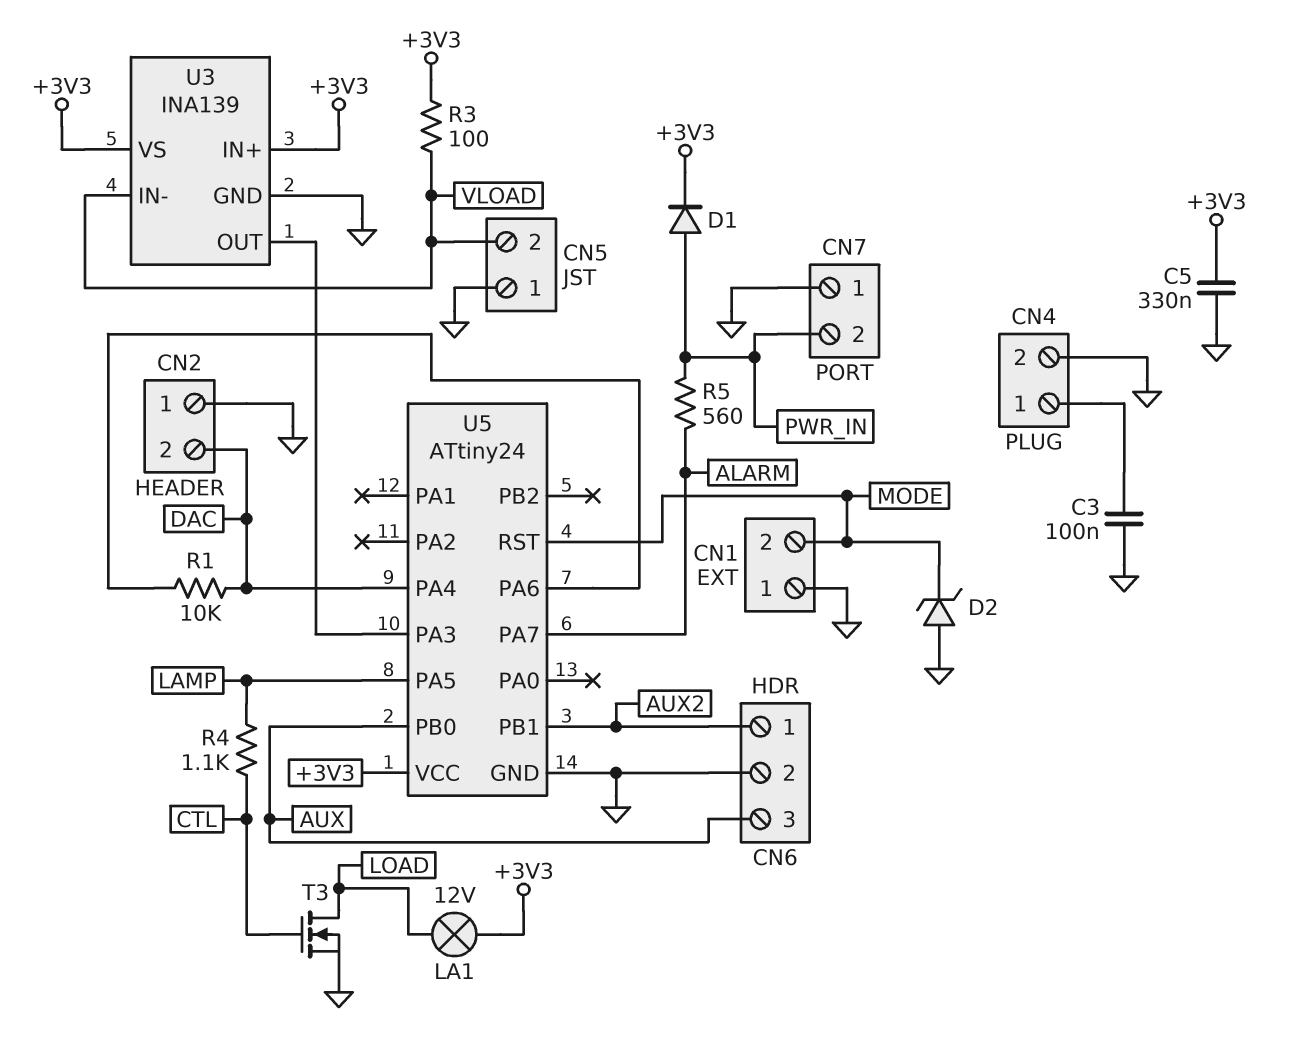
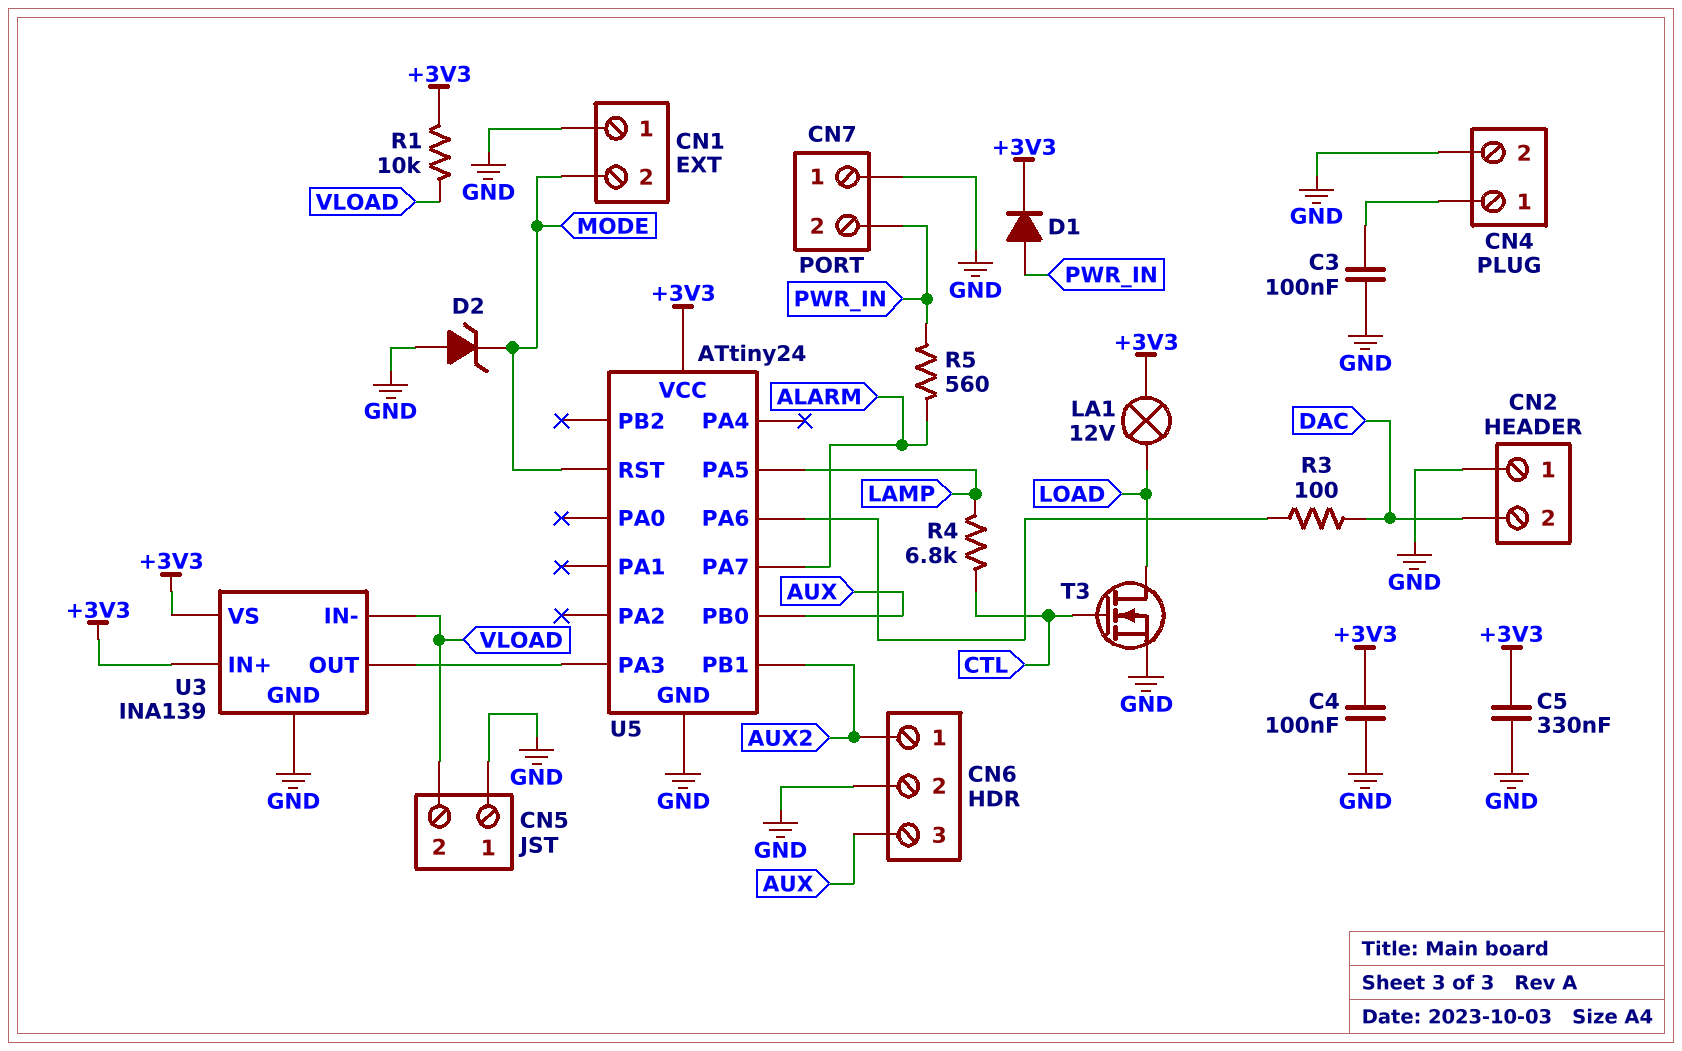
C4: none -> 100nF (+3V3, GND)
R1: 10k (DAC, U5/PA6) -> 10k (+3V3, VLOAD)
R3: 100 (+3V3, VLOAD) -> 100 (DAC, U5/PA6)
R4: 1.1k (CTL, LAMP) -> 6.8k (CTL, LAMP)
U5 pin PA4: DAC -> none

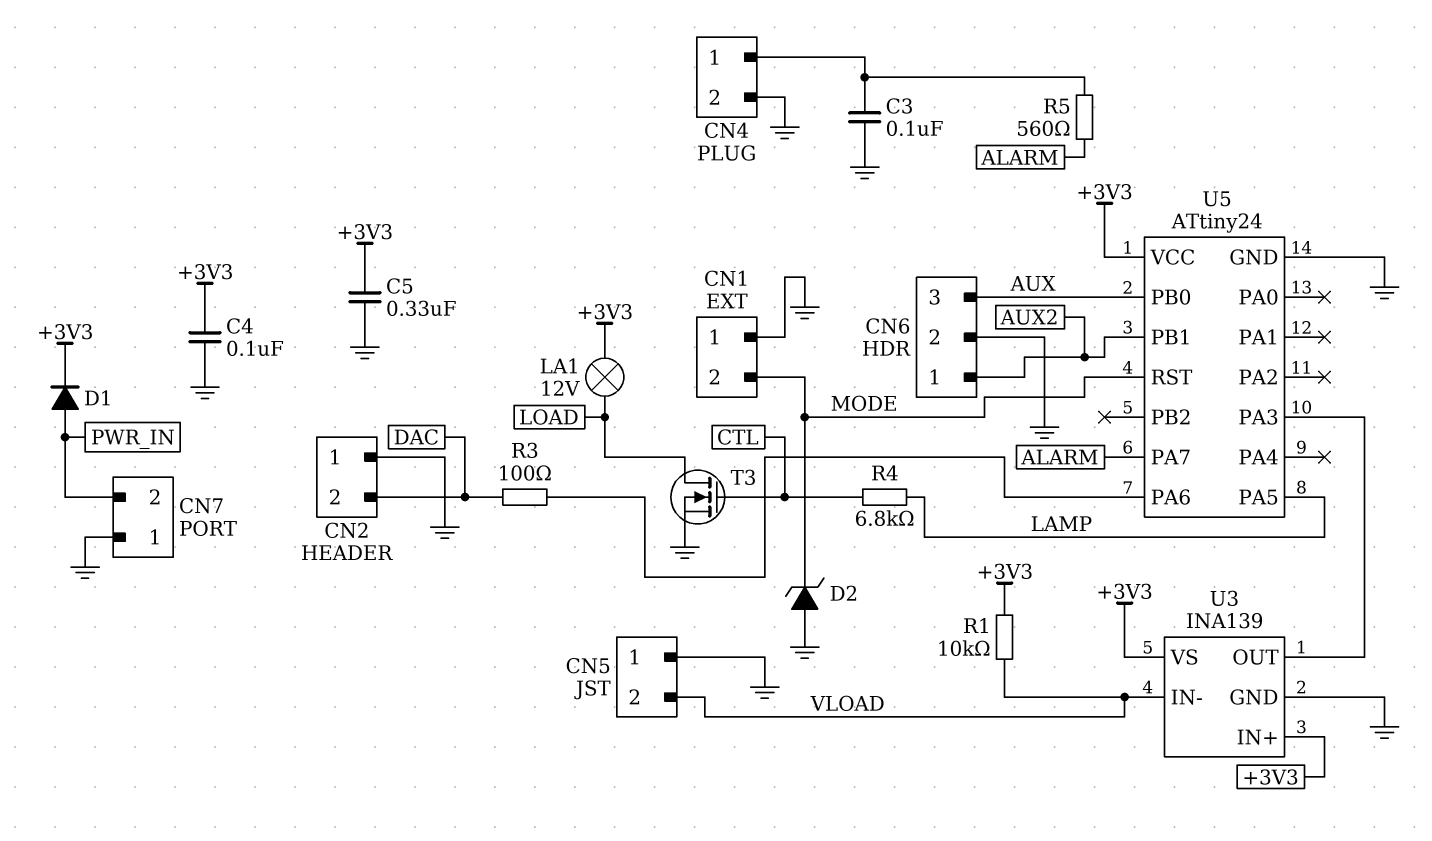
R5: 560 (ALARM, PWR_IN) -> 560 (ALARM, CN4/1)

